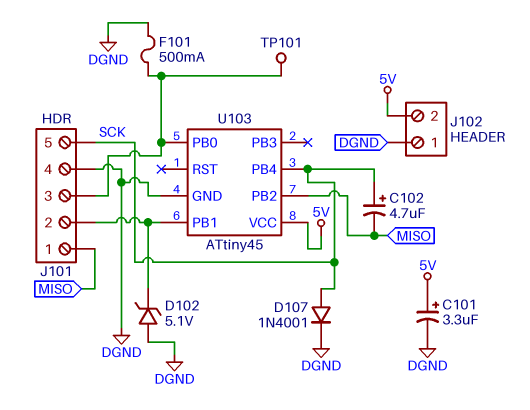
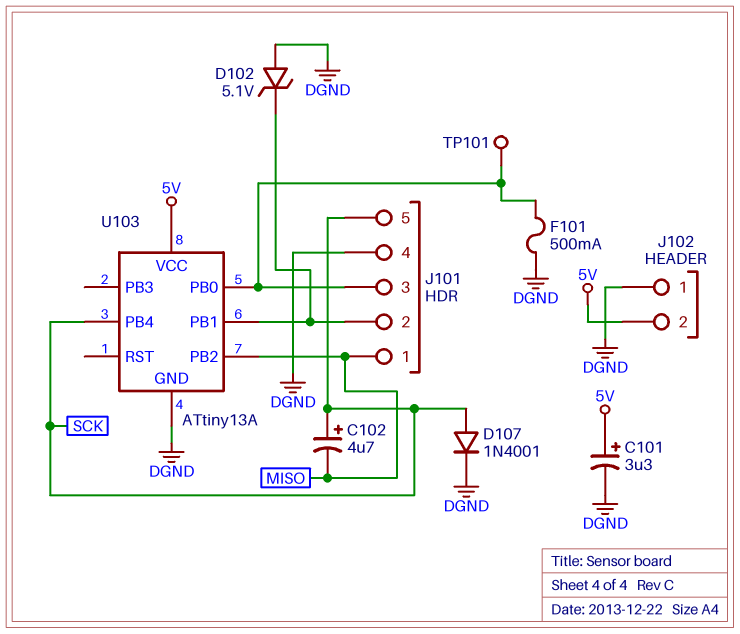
U103: ATtiny45 -> ATtiny13A

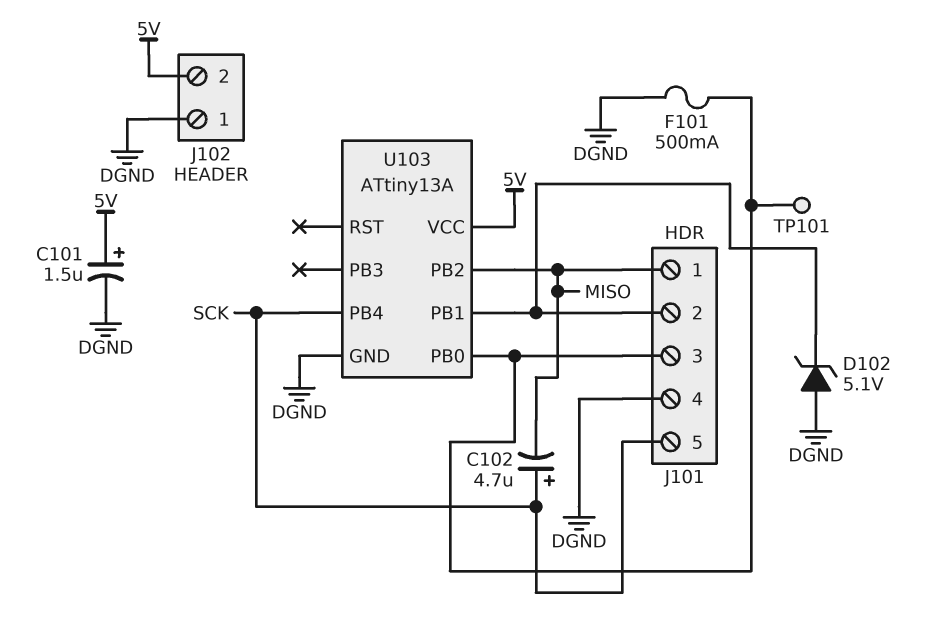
C101: 3.3uF (plus 5V, minus DGND) -> 1.5uF (plus 5V, minus DGND)
D107: diode 1N4001 (A SCK, K DGND) -> none

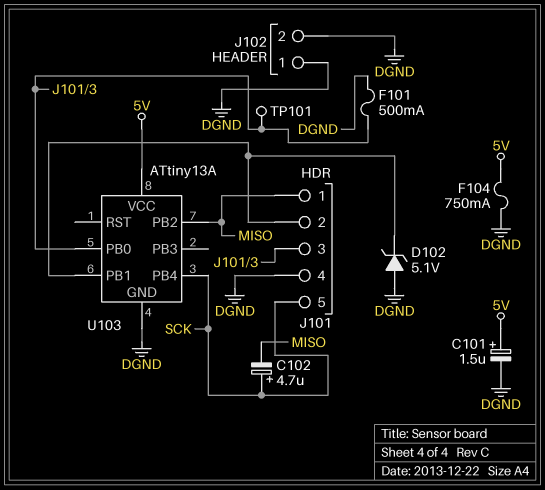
F104: none -> 750mA (5V, DGND)
J102 pin 2: 5V -> DGND

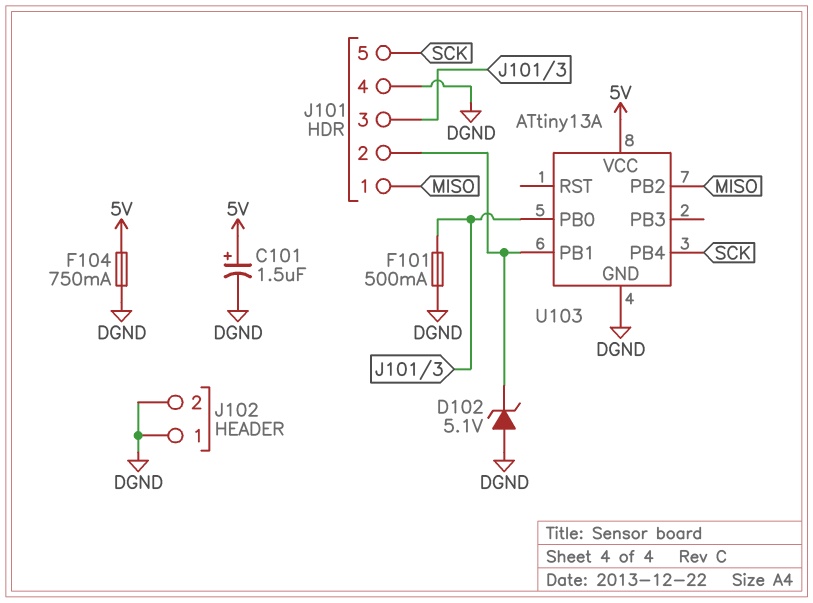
C102: 4.7uF (plus SCK, minus MISO) -> none
TP101: test point (J101/3) -> none

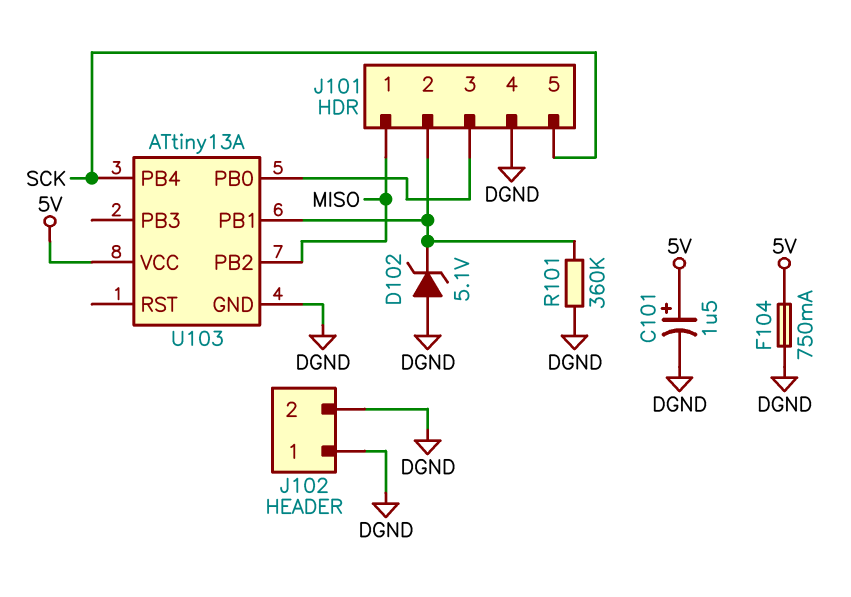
F101: 500mA (DGND, J101/3) -> none
R101: none -> 360k (DGND, J101/2)

